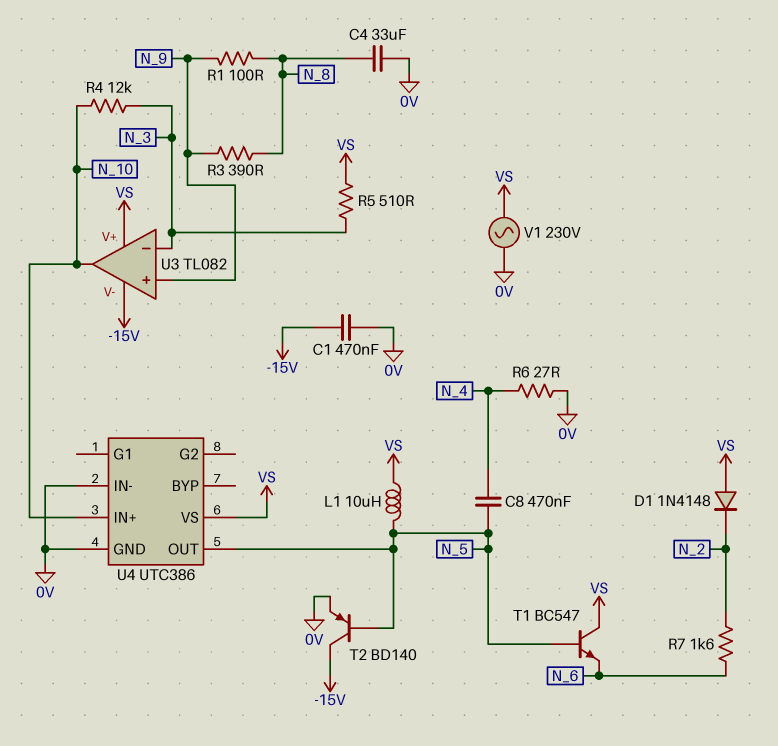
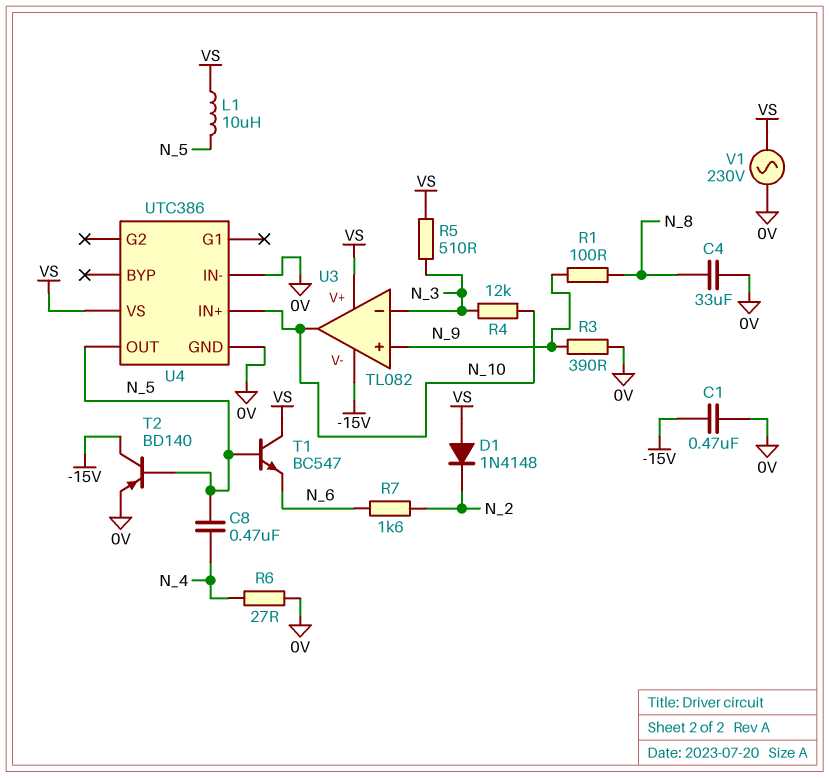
R3: 390 (N_8, N_9) -> 390 (0V, N_9)

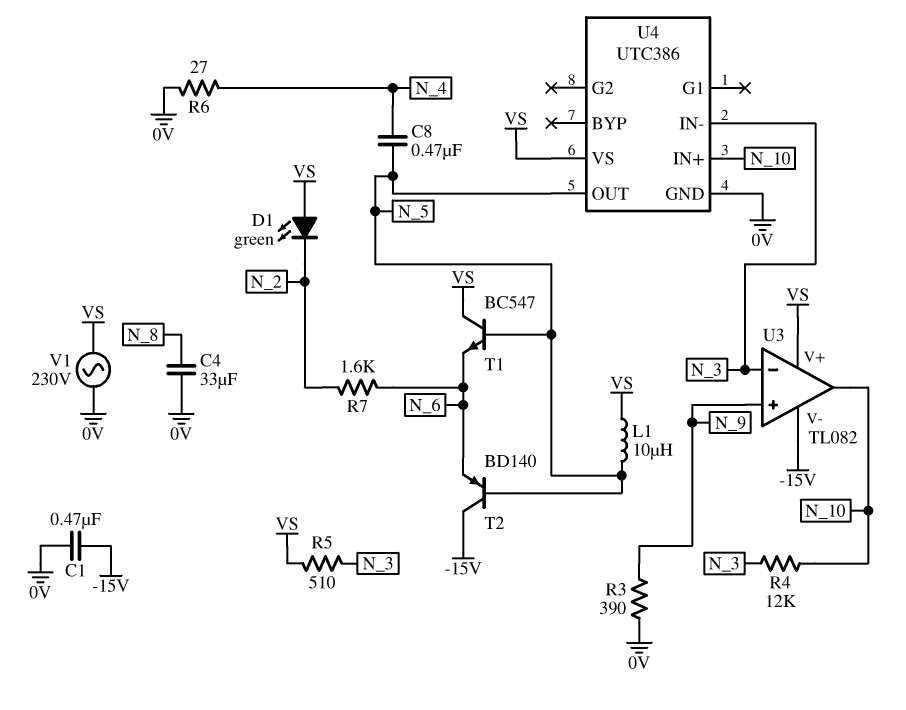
D1: diode 1N4148 (A VS, K N_2) -> LED green (A VS, K N_2)
R1: 100 (N_8, N_9) -> none
T2: PNP BD140 (B N_5, C -15V, E 0V) -> PNP BD140 (B N_5, C -15V, E N_6)
U4 pin IN-: 0V -> N_3

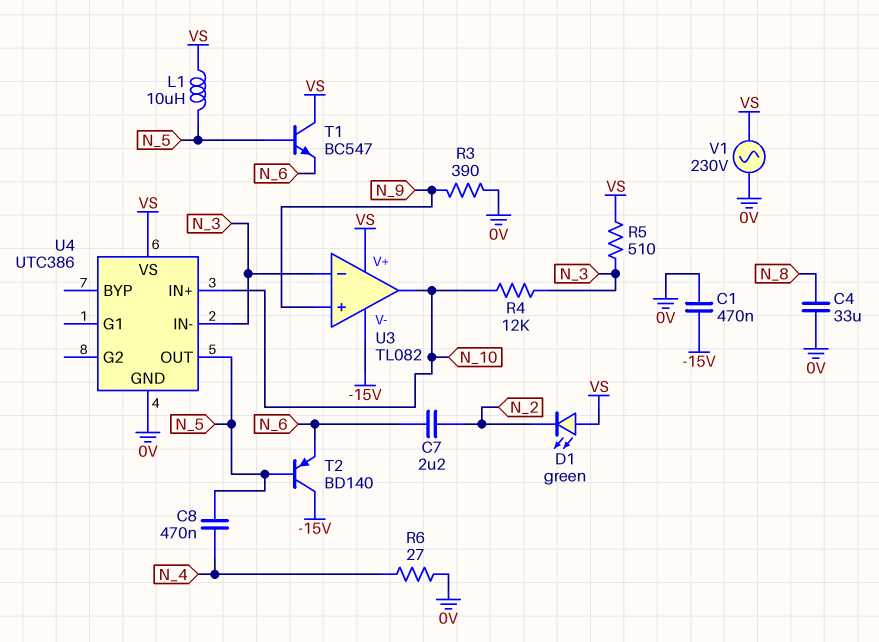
C7: none -> 2.2uF (N_2, N_6)
R7: 1.6k (N_2, N_6) -> none

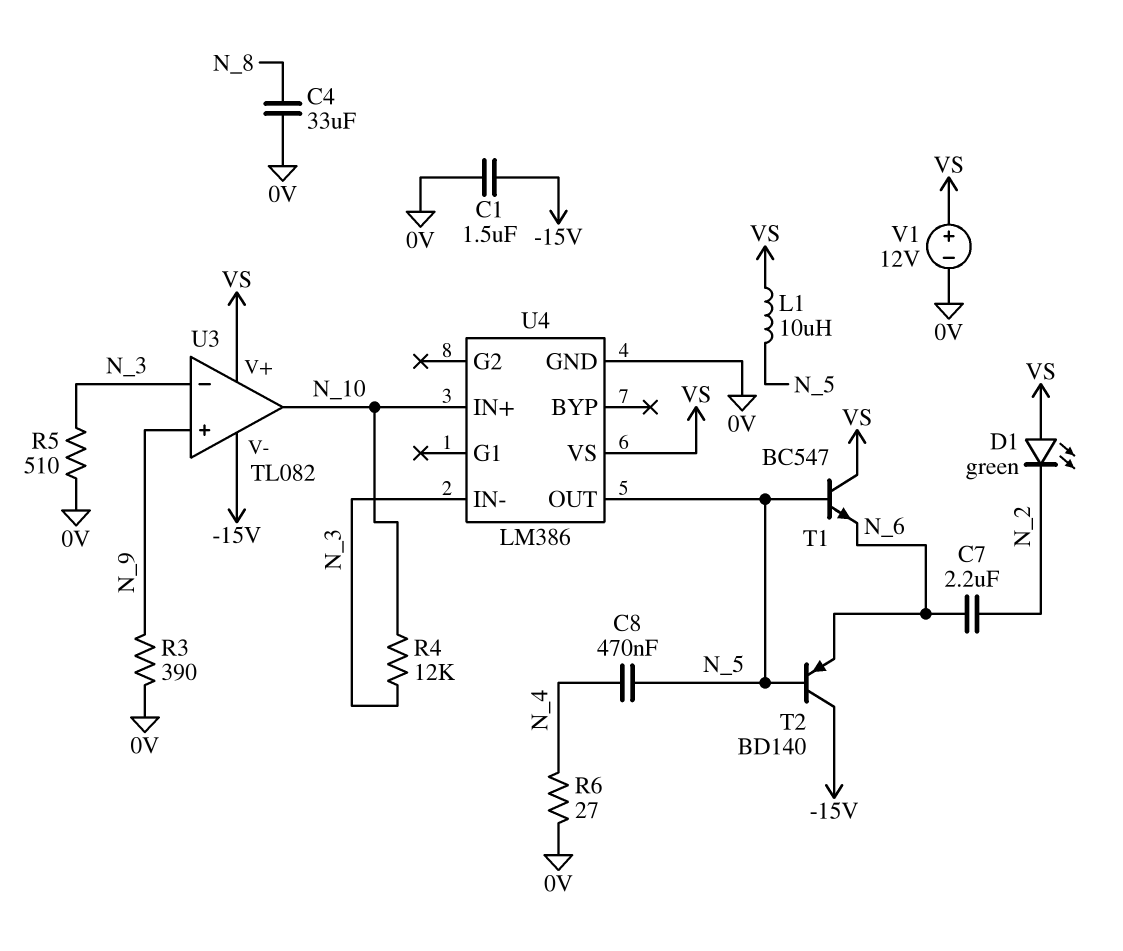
C1: 470nF (-15V, 0V) -> 1.5uF (-15V, 0V)
R5: 510 (N_3, VS) -> 510 (0V, N_3)
U4: UTC386 -> LM386
V1: AC 230V (0V, VS) -> 12V (plus VS, minus 0V)

